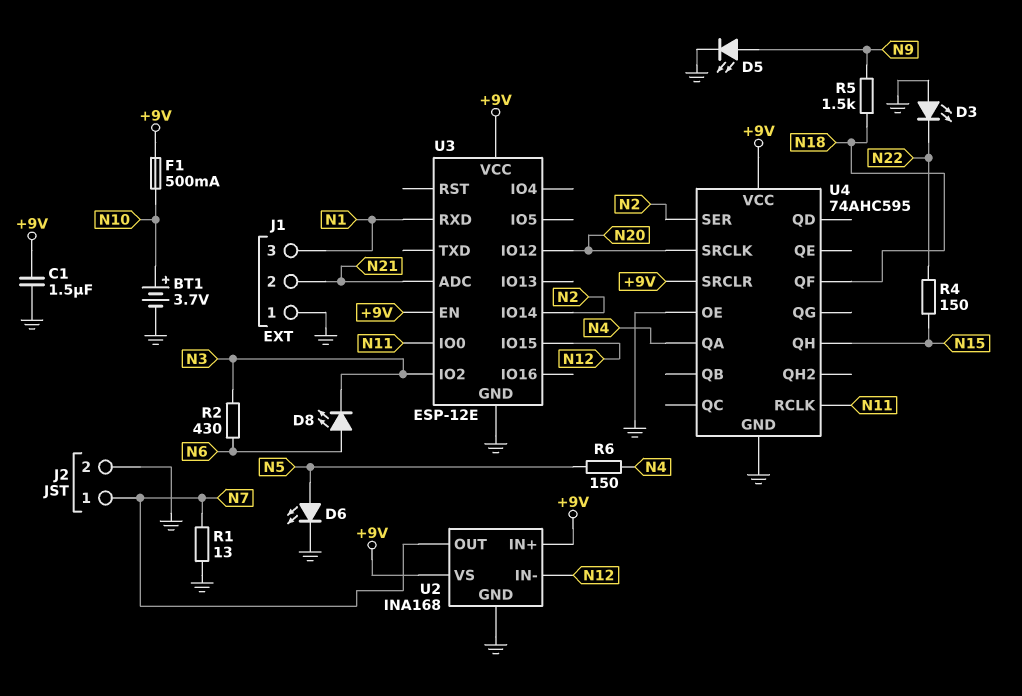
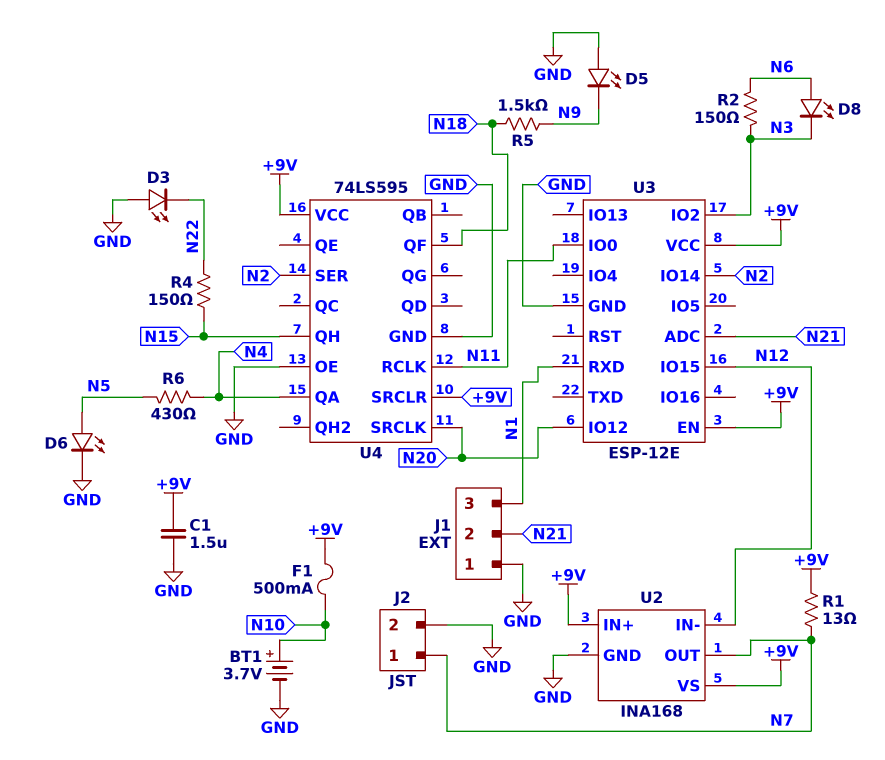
D5: LED (A N9, K GND) -> LED (A GND, K N9)
R1: 13 (GND, N7) -> 13 (+9V, N7)
R2: 430 (N3, N6) -> 150 (N3, N6)
R6: 150 (N4, N5) -> 430 (N4, N5)
U4: 74AHC595 -> 74LS595

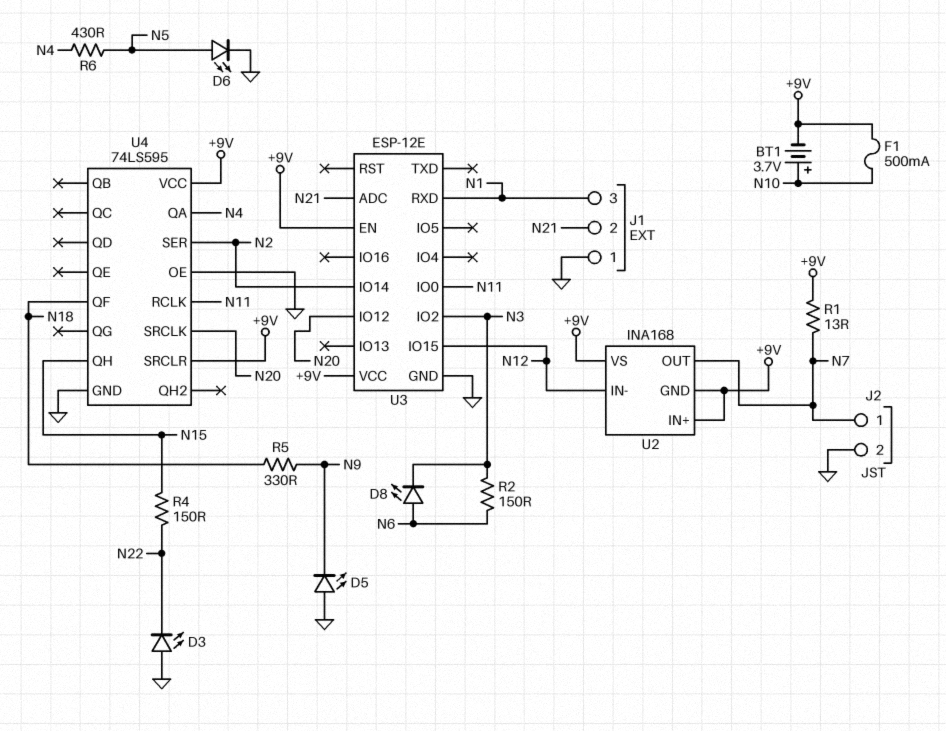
BT1: 3.7V (plus N10, minus GND) -> 3.7V (plus N10, minus +9V)
C1: 1.5uF (+9V, GND) -> none
R5: 1.5k (N9, N18) -> 330 (N9, N18)
U2 pin GND: GND -> +9V

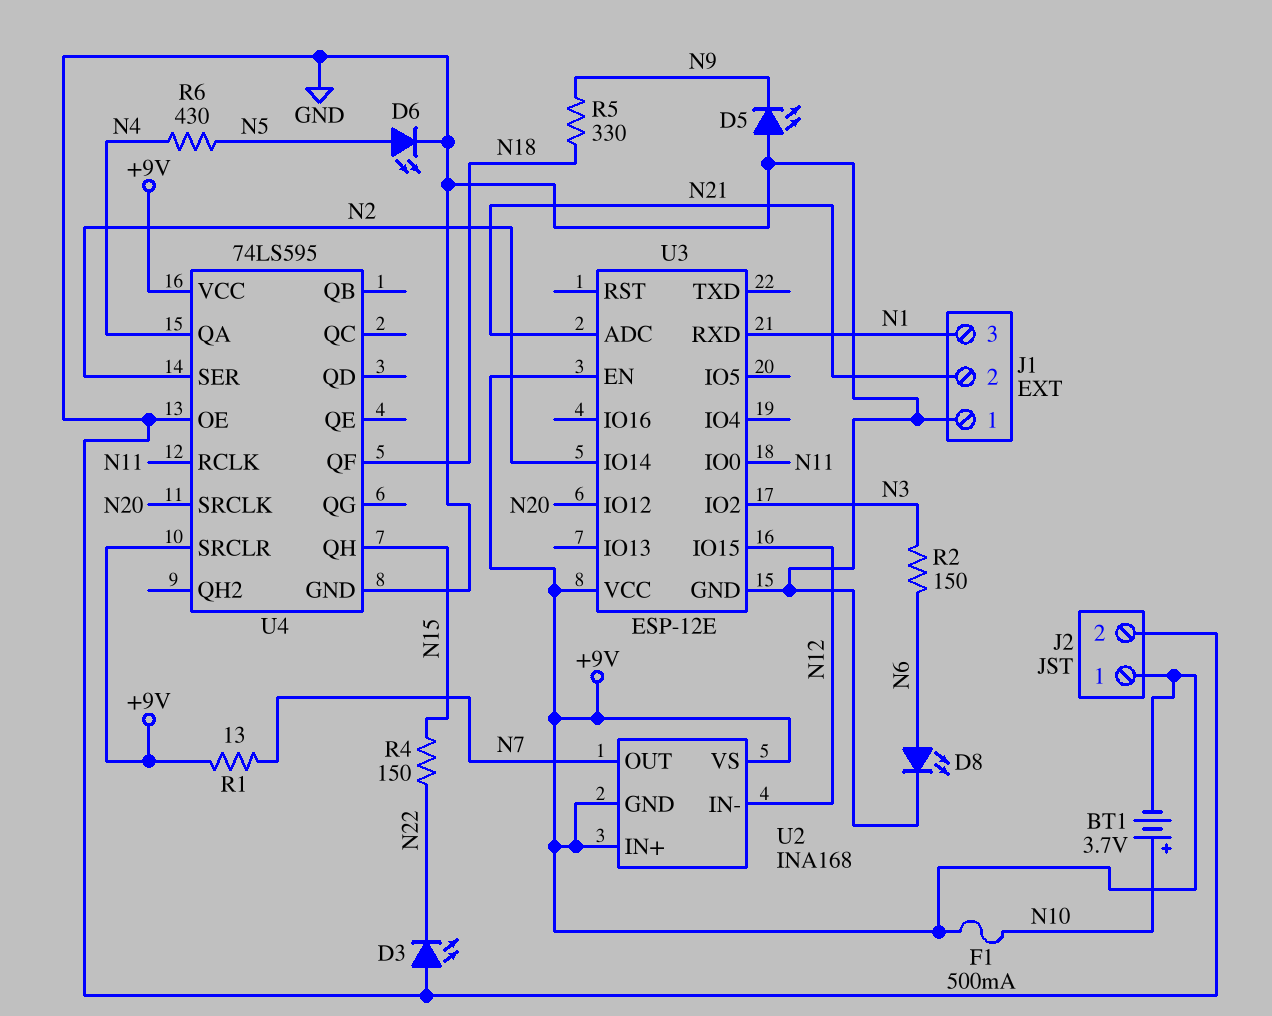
D8: LED (A N6, K N3) -> LED (A N6, K GND)
J2 pin 1: N7 -> +9V

